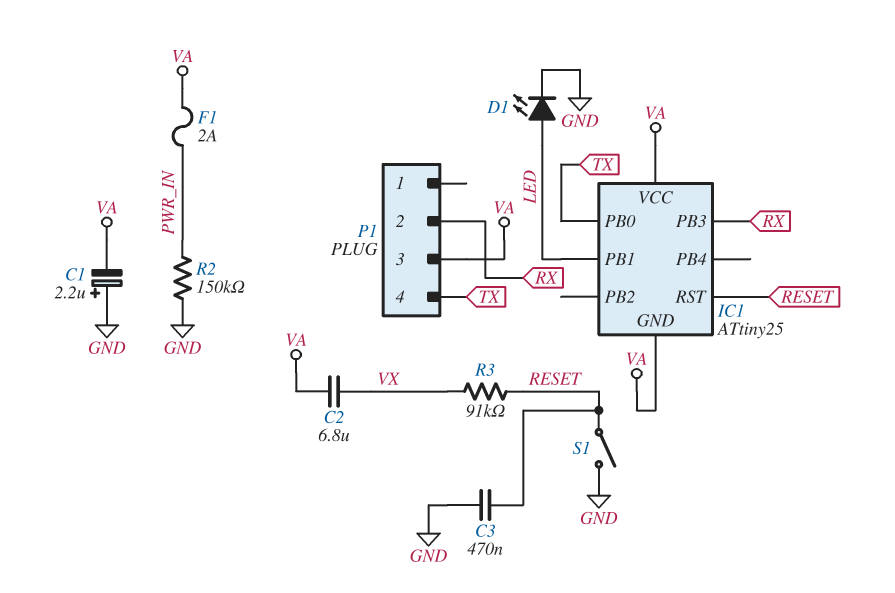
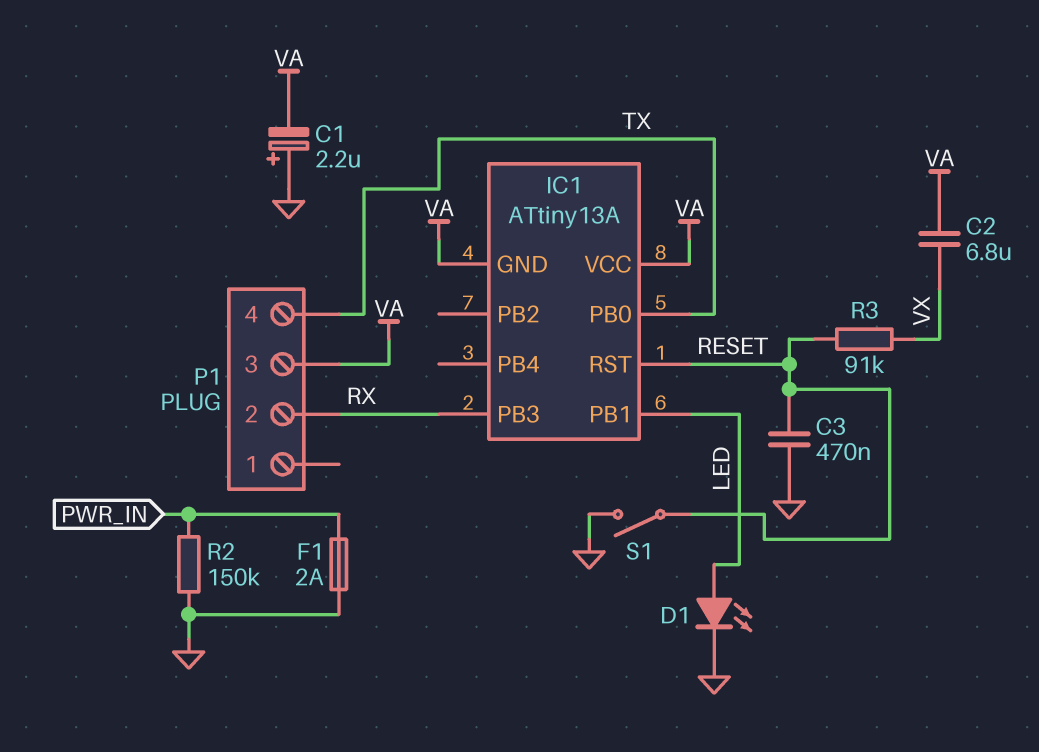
F1: 2A (PWR_IN, VA) -> 2A (GND, PWR_IN)
IC1: ATtiny25 -> ATtiny13A

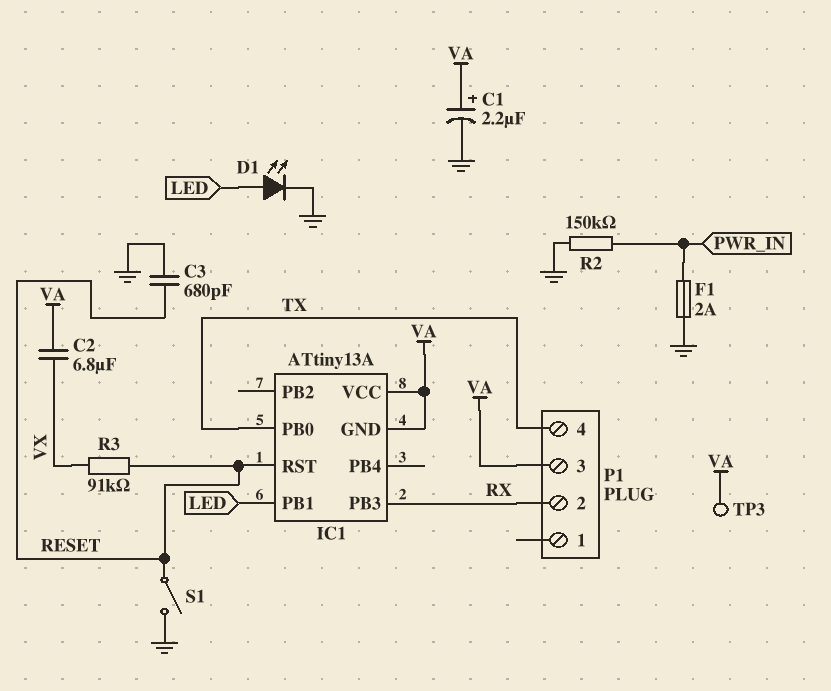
C1: 2.2uF (plus GND, minus VA) -> 2.2uF (plus VA, minus GND)
C3: 470nF (GND, RESET) -> 680pF (GND, RESET)
TP3: none -> test point (VA)

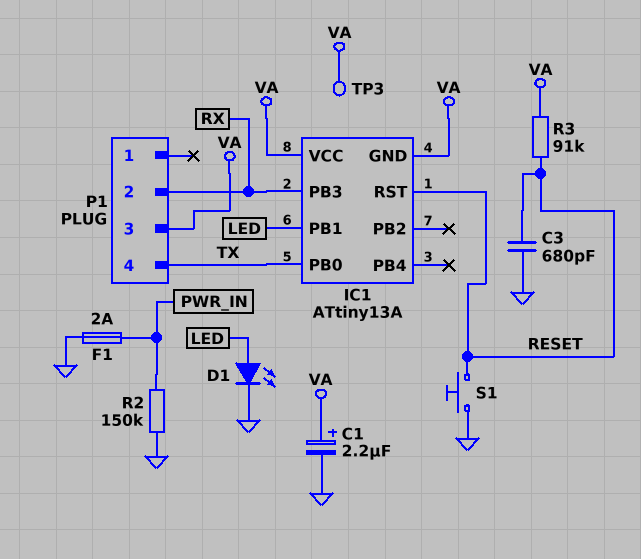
C2: 6.8uF (VA, VX) -> none
R3: 91k (RESET, VX) -> 91k (RESET, VA)
S1: switch (GND, RESET) -> button (GND, RESET)

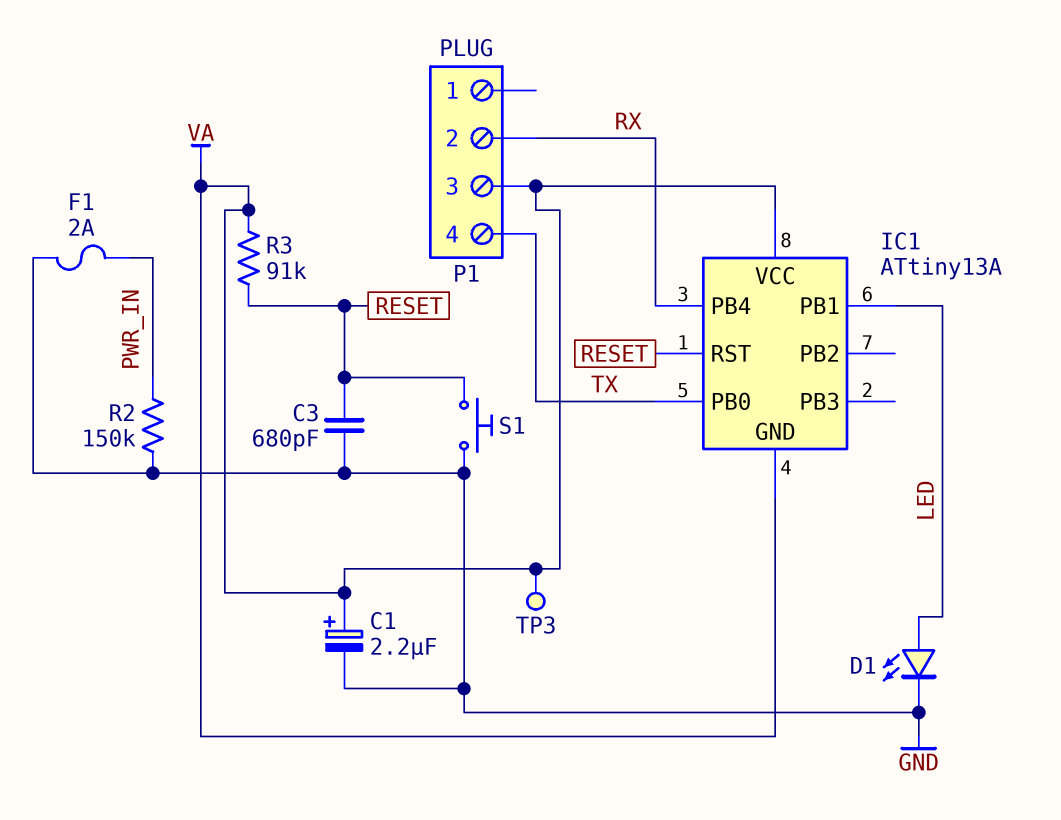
IC1 pin PB3: RX -> none
IC1 pin PB4: none -> RX

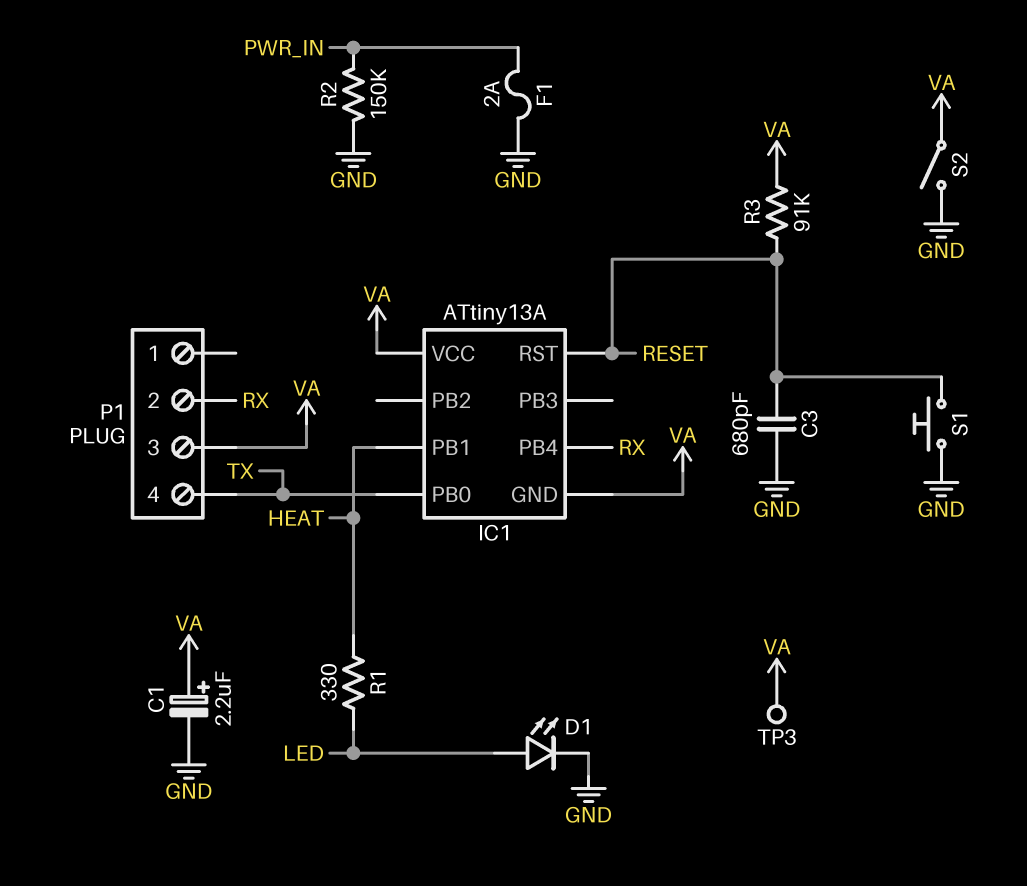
IC1 pin PB1: LED -> HEAT
R1: none -> 330 (HEAT, LED)
S2: none -> switch (GND, VA)

